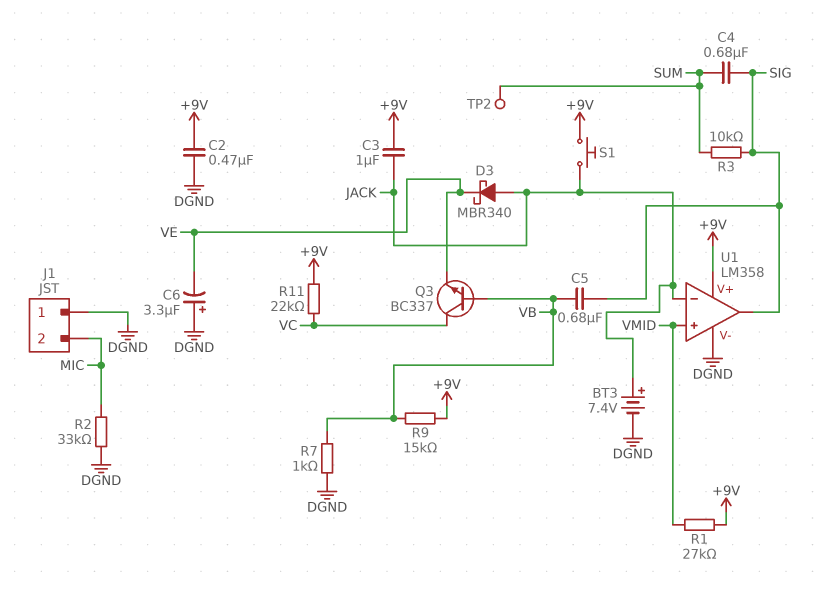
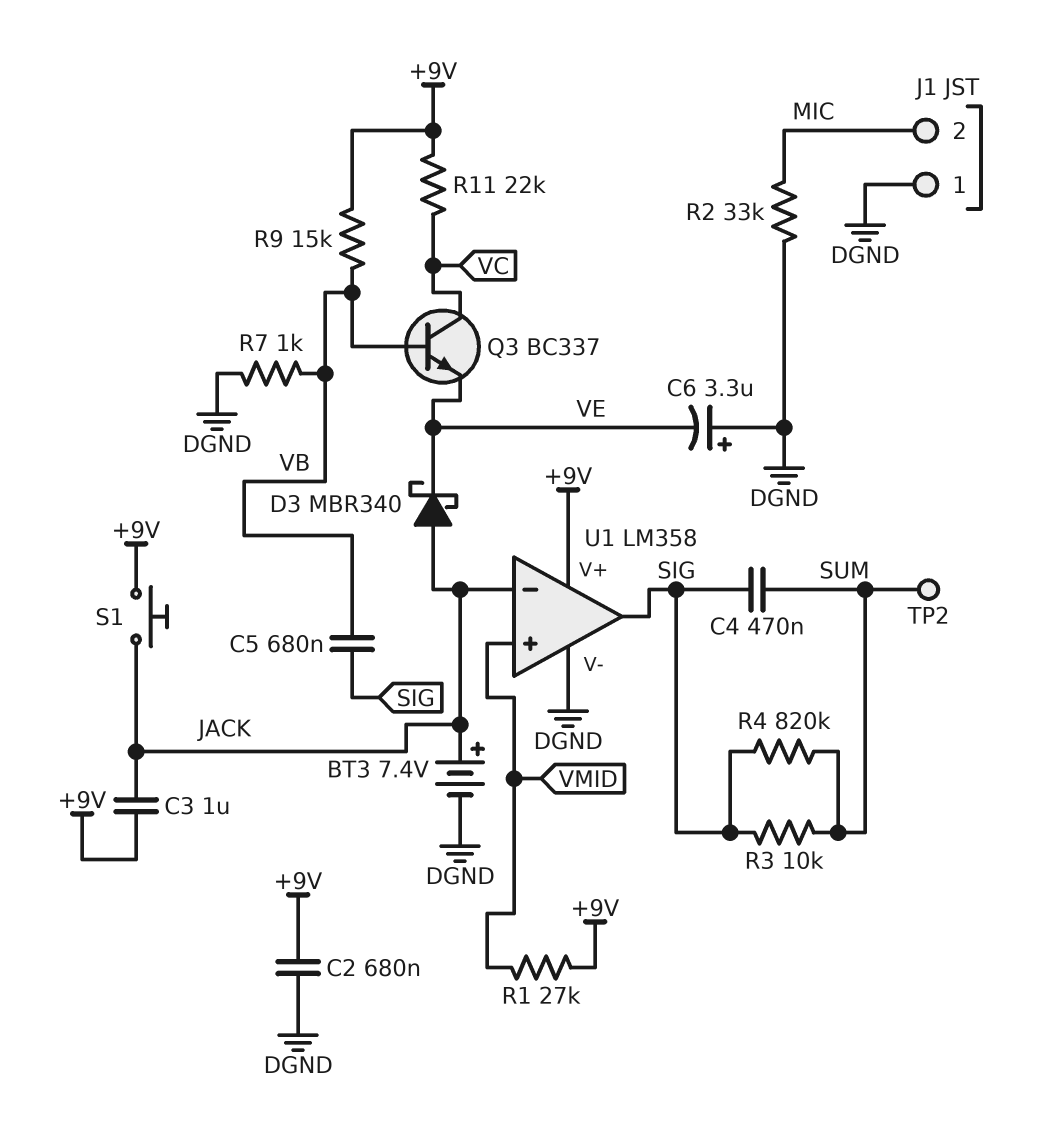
C2: 470nF (+9V, DGND) -> 680nF (+9V, DGND)
C4: 680nF (SIG, SUM) -> 470nF (SIG, SUM)
R4: none -> 820k (SIG, SUM)

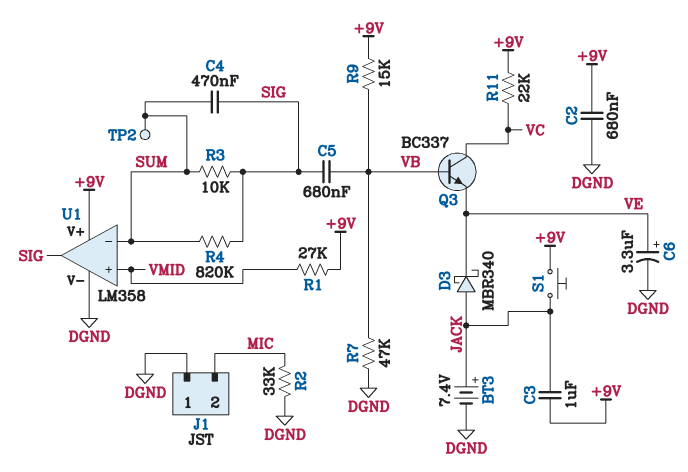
C6: 3.3uF (plus DGND, minus VE) -> 3.3uF (plus VE, minus DGND)
R7: 1k (DGND, VB) -> 47k (DGND, VB)
U1 pin in-: JACK -> SUM

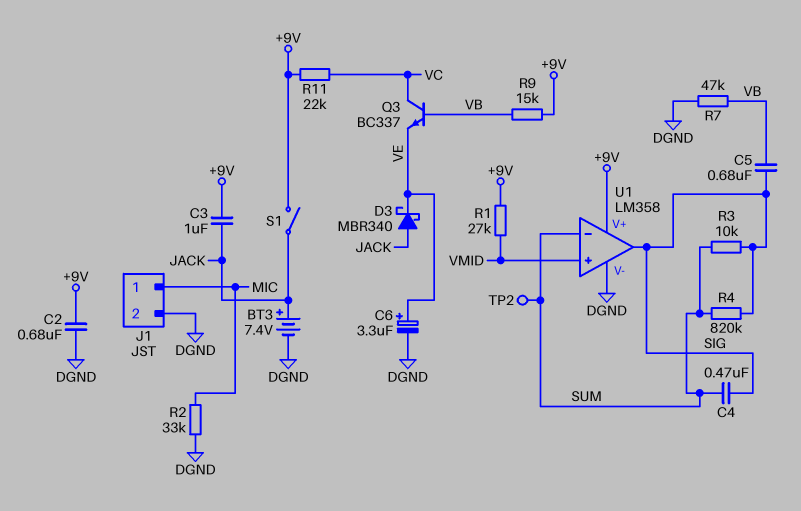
J1 pin 1: DGND -> MIC
J1 pin 2: MIC -> DGND
S1: button (+9V, JACK) -> switch (+9V, JACK)

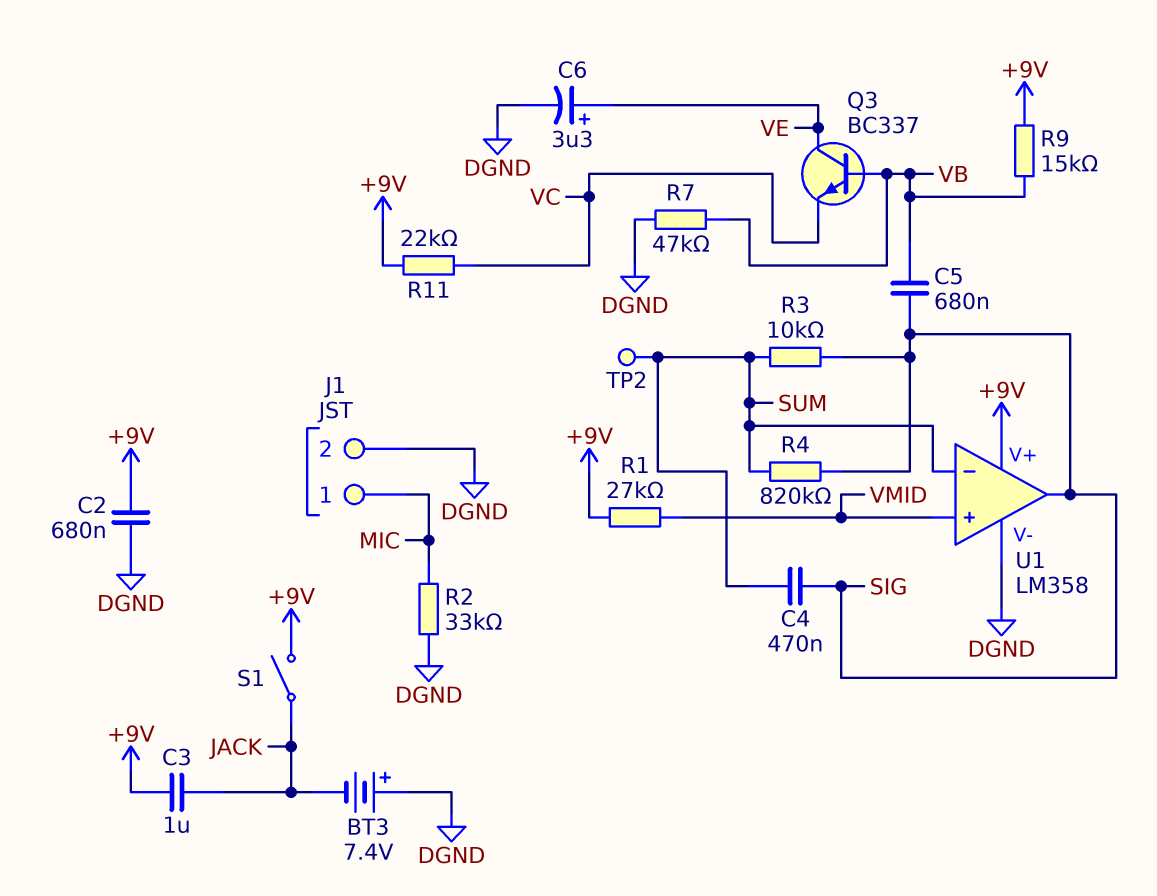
BT3: 7.4V (plus JACK, minus DGND) -> 7.4V (plus DGND, minus JACK)
D3: schottky MBR340 (A JACK, K VE) -> none
Q3: NPN BC337 (B VB, C VC, E VE) -> NPN BC337 (B VB, C VE, E VC)

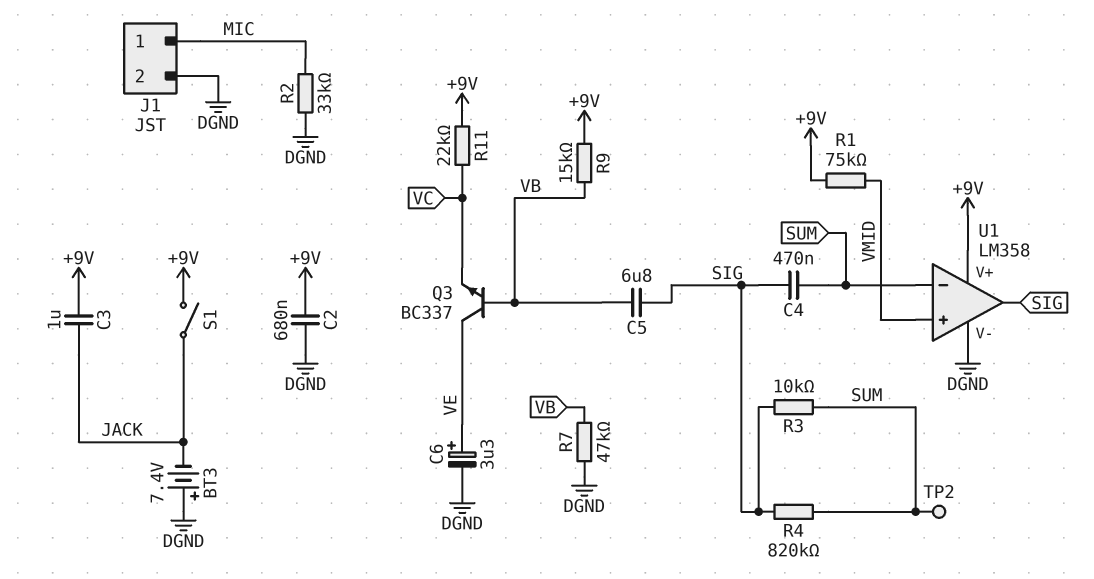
C5: 680nF (SIG, VB) -> 6.8uF (SIG, VB)
R1: 27k (+9V, VMID) -> 75k (+9V, VMID)

